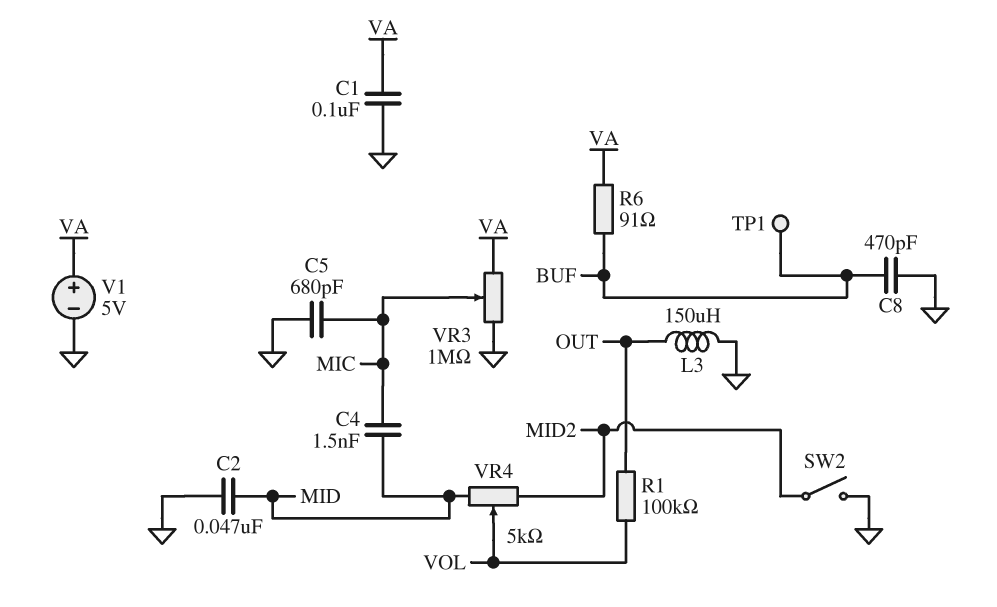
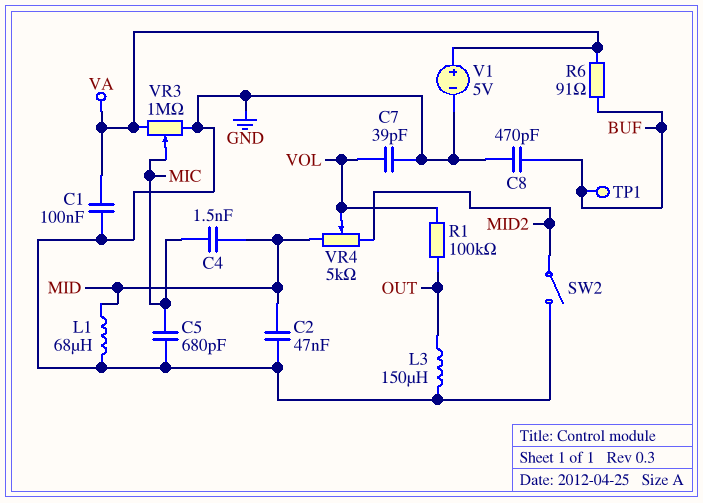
C7: none -> 39pF (GND, VOL)
L1: none -> 68uH (GND, MID)

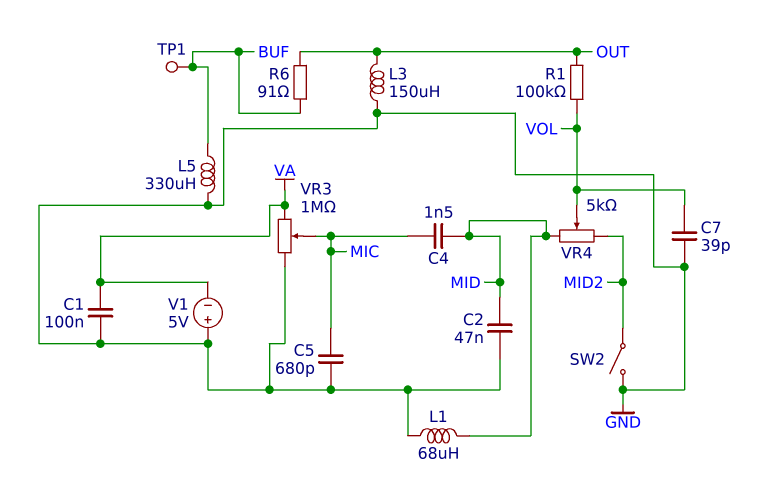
C8: 470pF (BUF, GND) -> none
L5: none -> 330uH (BUF, GND)
R6: 91 (BUF, VA) -> 91 (BUF, OUT)
V1: 5V (plus VA, minus GND) -> 5V (plus GND, minus VA)

